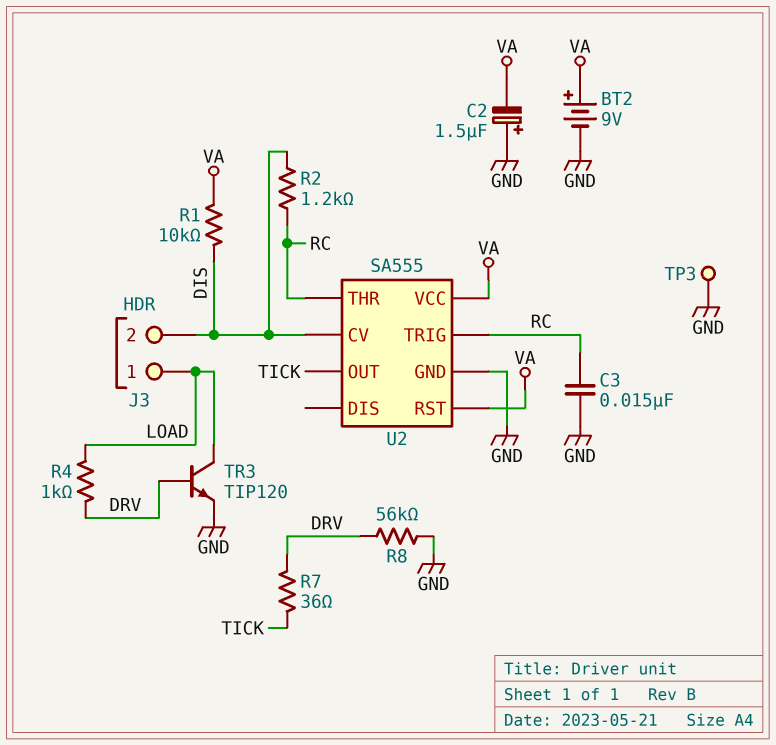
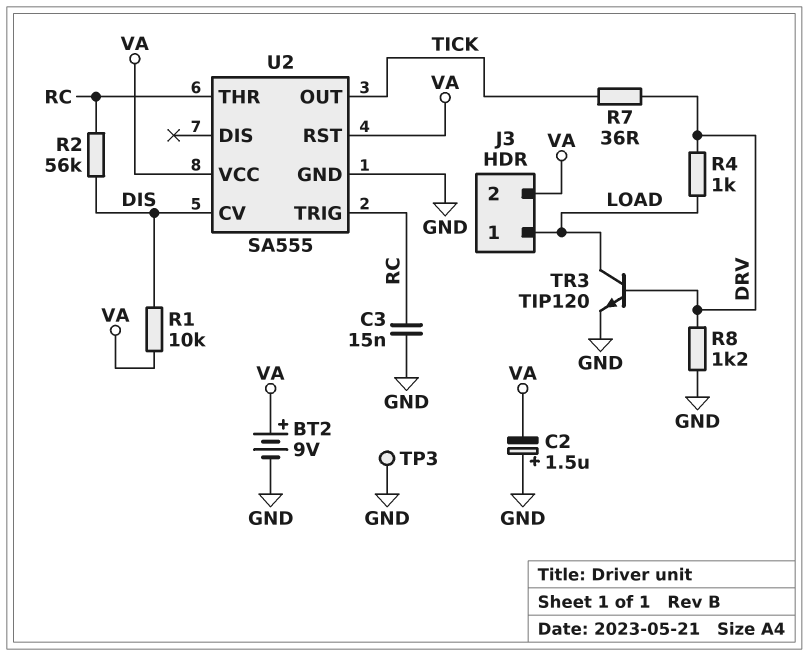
J3 pin 2: DIS -> VA
R2: 1.2k (DIS, RC) -> 56k (DIS, RC)
R8: 56k (DRV, GND) -> 1.2k (DRV, GND)

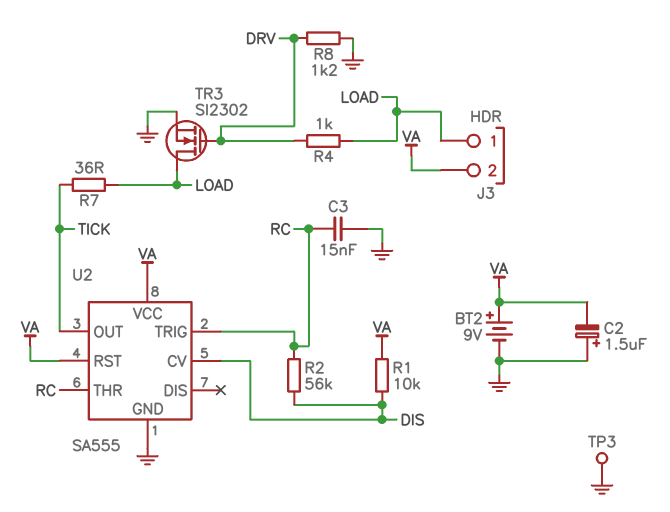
R7: 36 (DRV, TICK) -> 36 (LOAD, TICK)
TR3: NPN TIP120 (B DRV, C LOAD, E GND) -> NMOS SI2302 (G DRV, D LOAD, S GND)

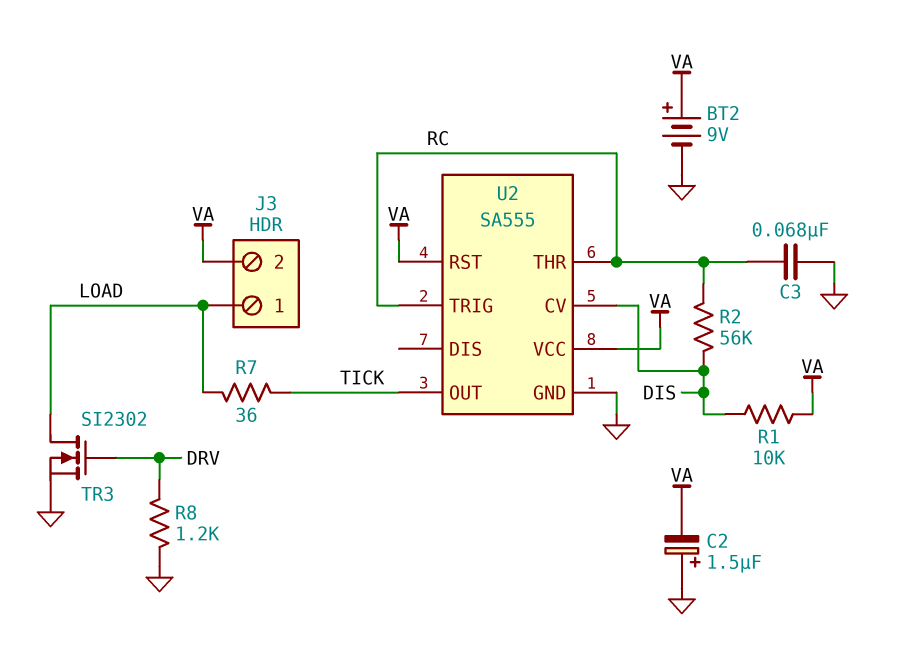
C3: 15nF (GND, RC) -> 68nF (GND, RC)
R4: 1k (DRV, LOAD) -> none
TP3: test point (GND) -> none

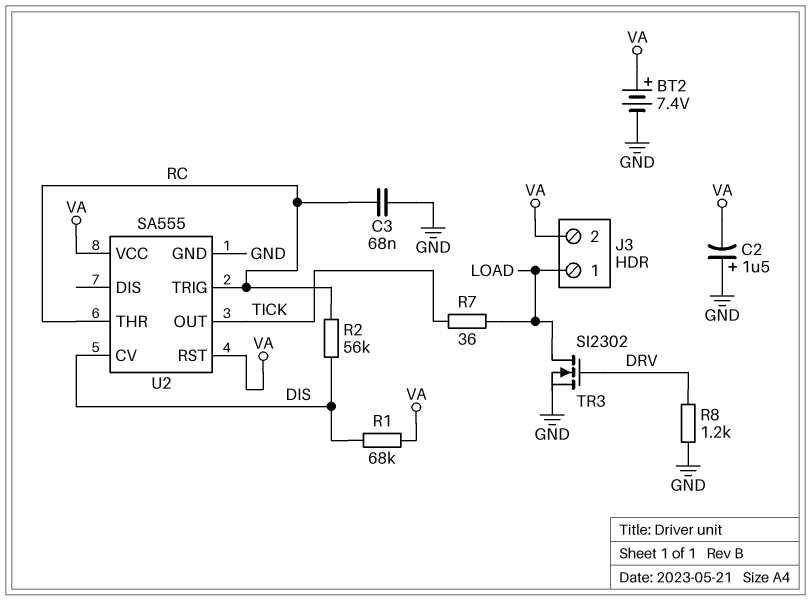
BT2: 9V (plus VA, minus GND) -> 7.4V (plus VA, minus GND)
R1: 10k (DIS, VA) -> 68k (DIS, VA)

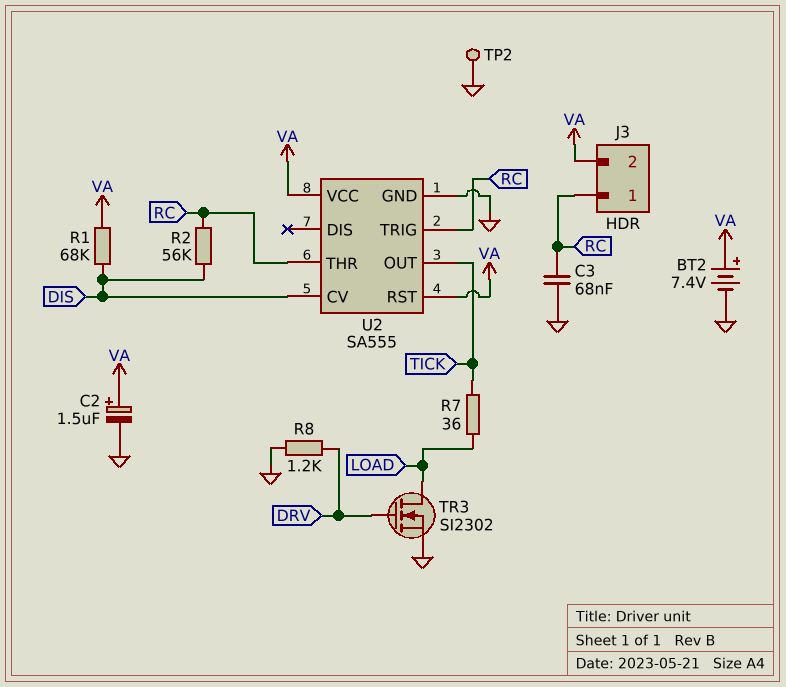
C2: 1.5uF (plus GND, minus VA) -> 1.5uF (plus VA, minus GND)
J3 pin 1: LOAD -> RC
TP2: none -> test point (GND)

